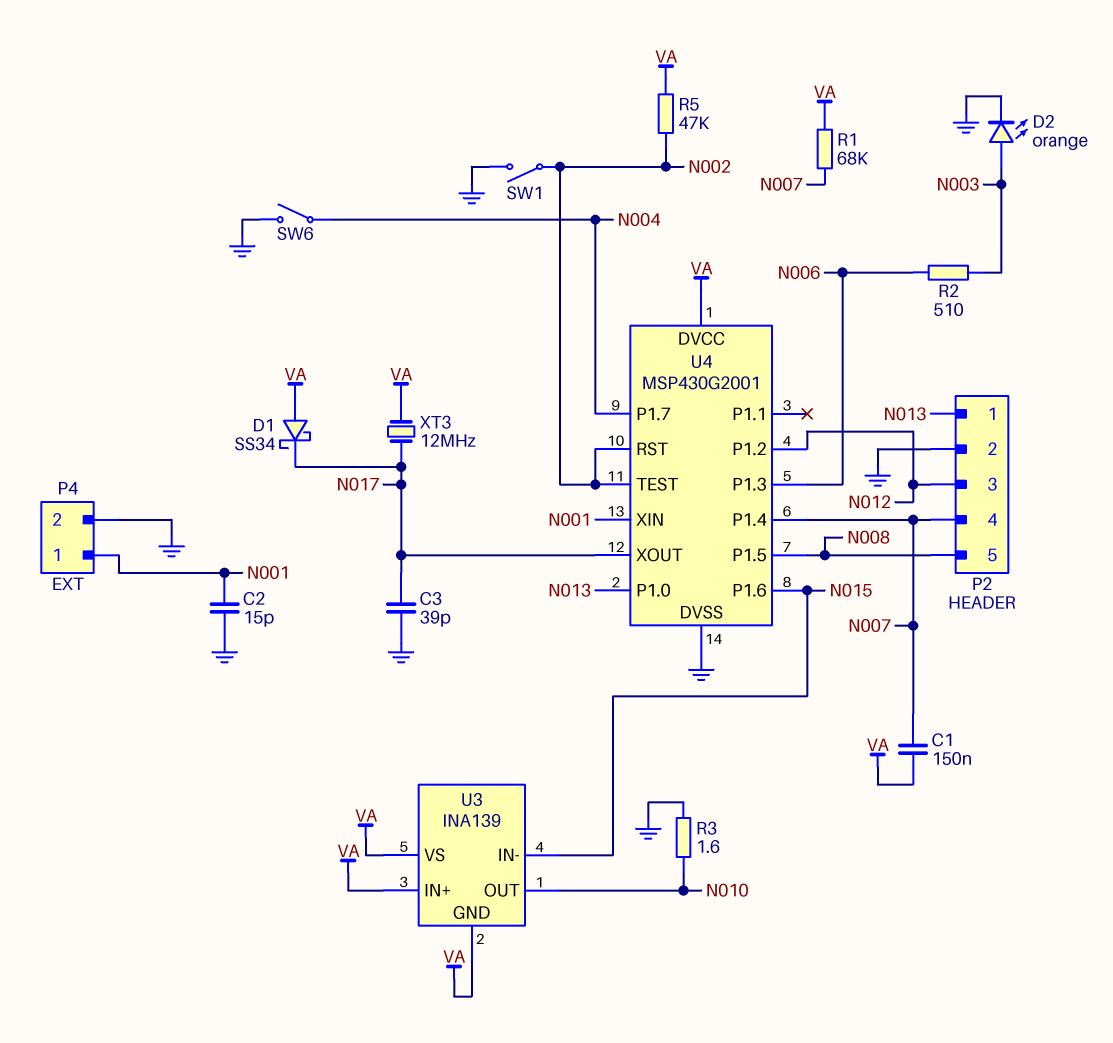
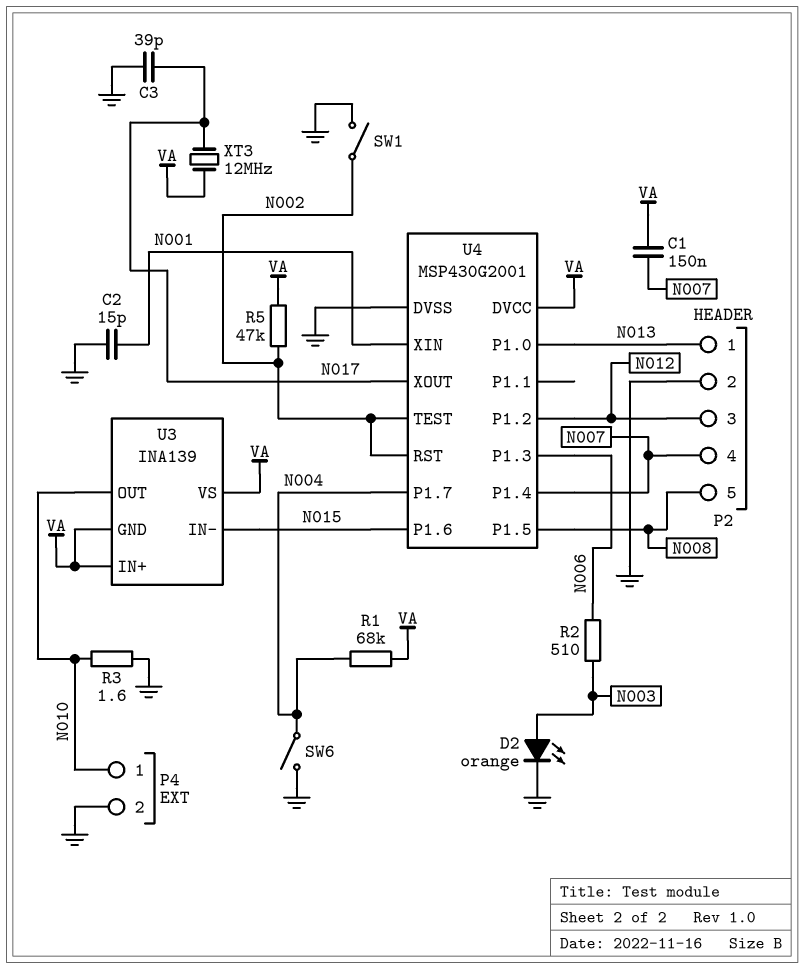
D1: schottky SS34 (A VA, K N017) -> none
P4 pin 1: N001 -> N010
R1: 68k (N007, VA) -> 68k (N004, VA)

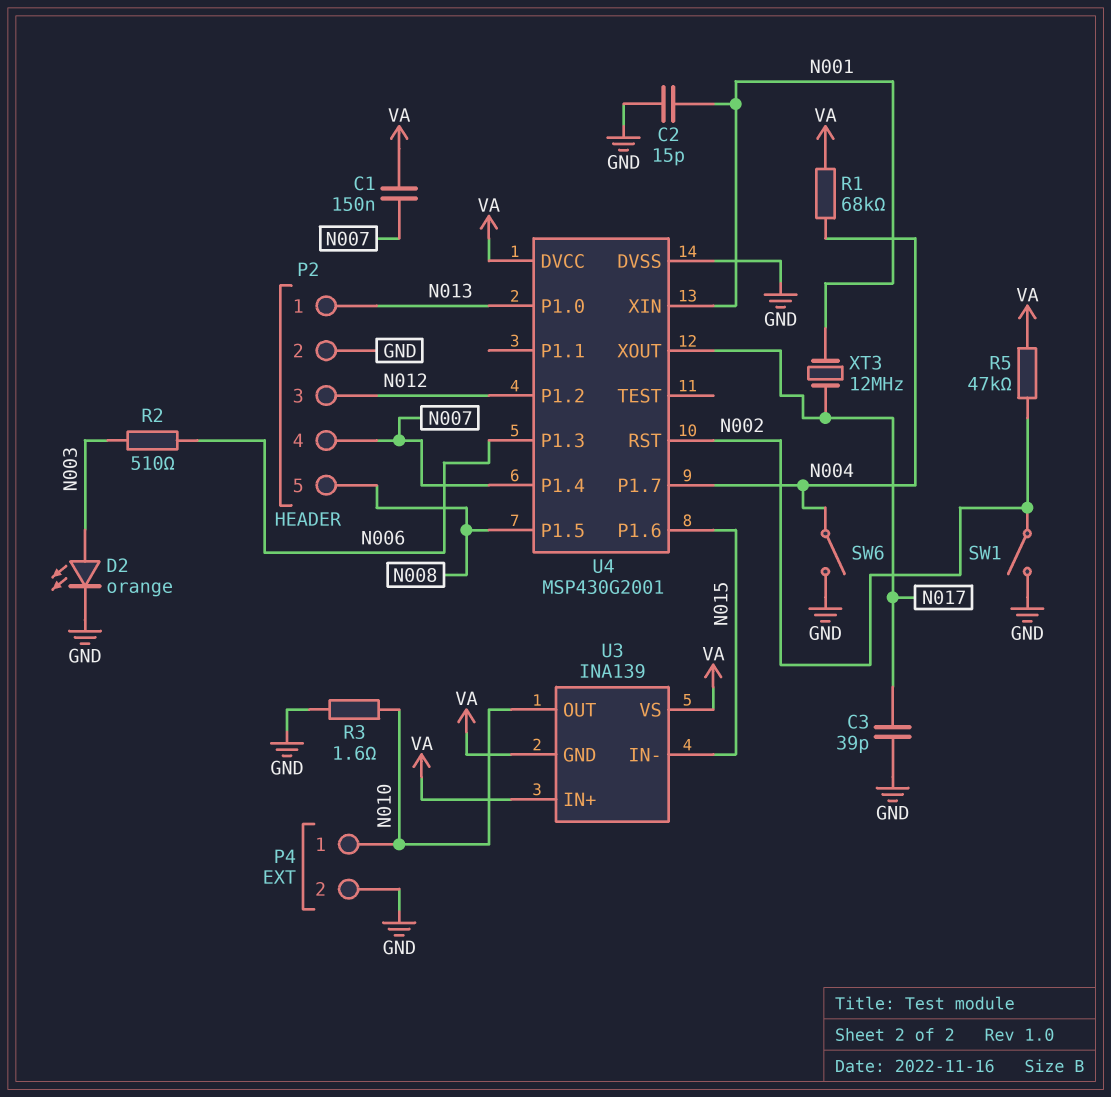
U4 pin TEST: N002 -> none
XT3: 12MHz (N017, VA) -> 12MHz (N001, N017)

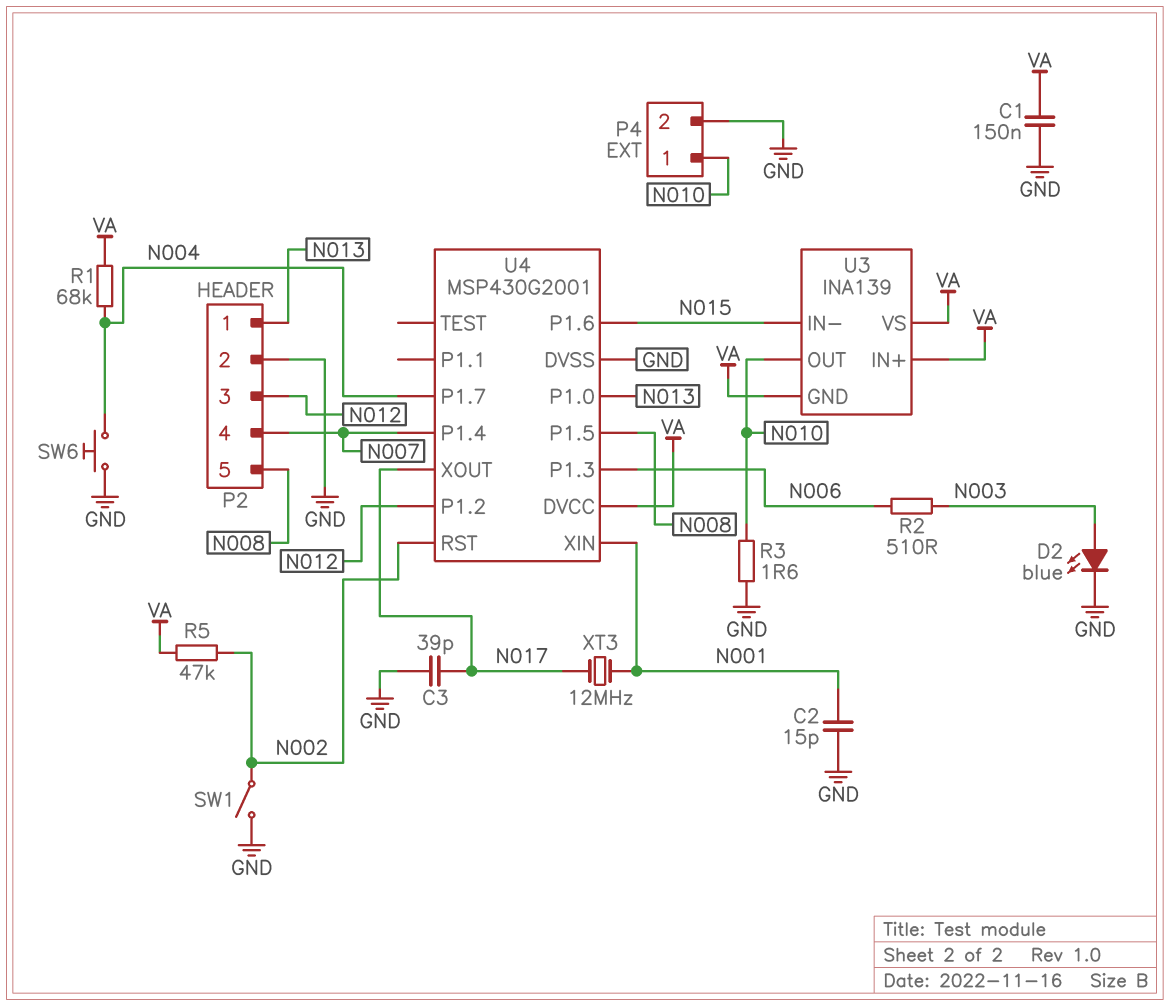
C1: 150nF (N007, VA) -> 150nF (GND, VA)
D2: LED orange (A N003, K GND) -> LED blue (A N003, K GND)
SW6: switch (GND, N004) -> button (GND, N004)

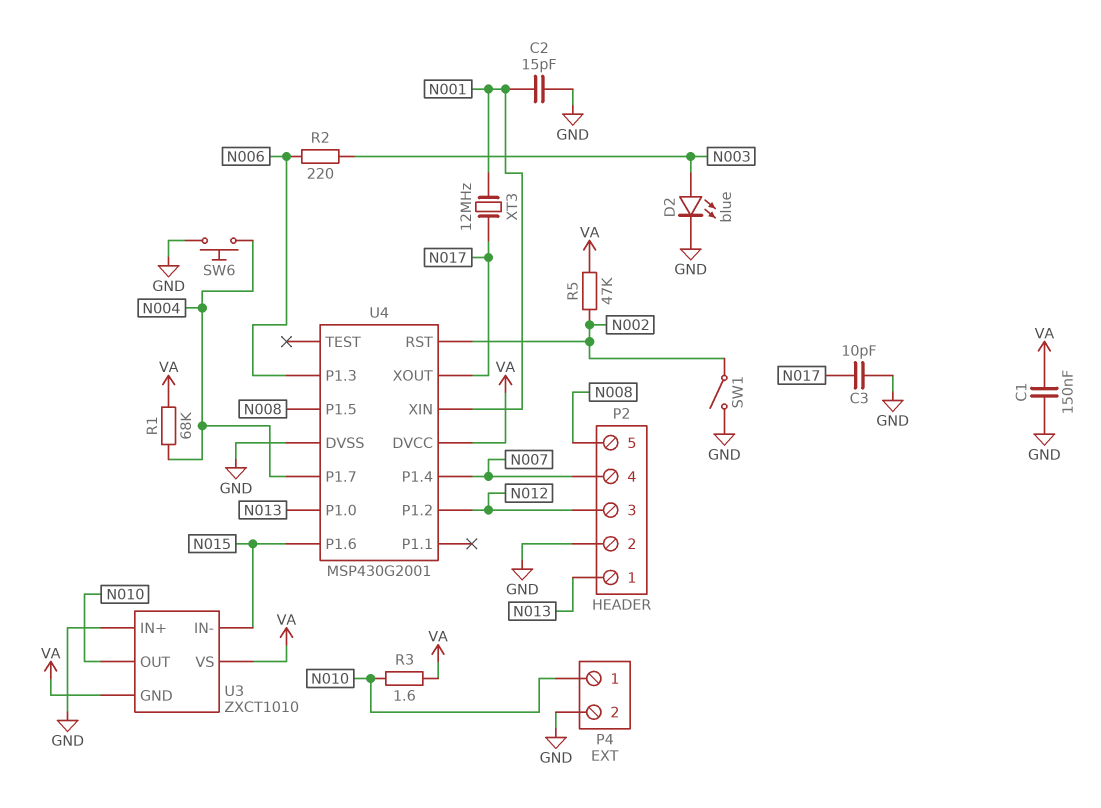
C3: 39pF (GND, N017) -> 10pF (GND, N017)
R2: 510 (N003, N006) -> 220 (N003, N006)
R3: 1.6 (GND, N010) -> 1.6 (N010, VA)
U3: INA139 -> ZXCT1010
U3 pin IN+: VA -> GND

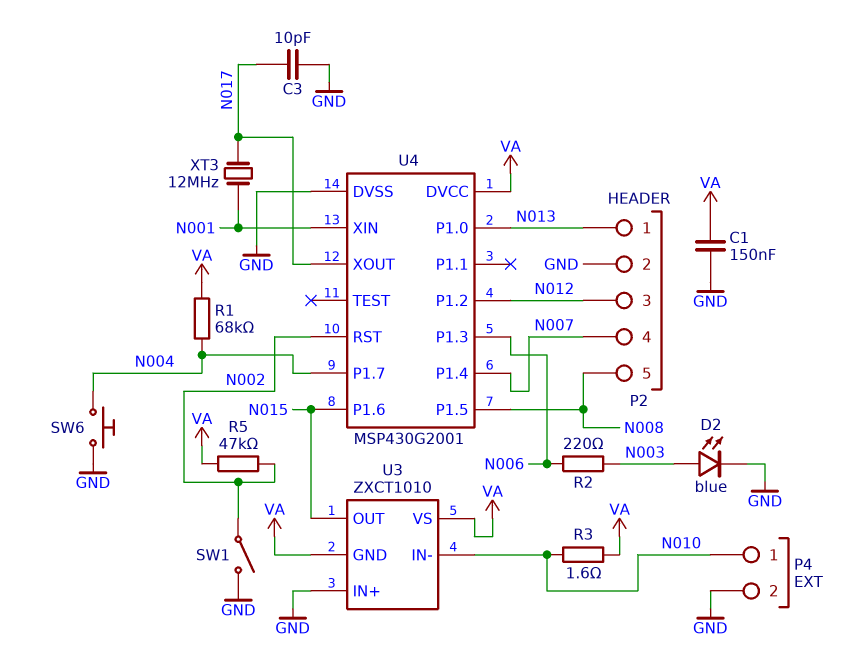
C2: 15pF (GND, N001) -> none
U3 pin IN-: N015 -> N010
U3 pin OUT: N010 -> N015

